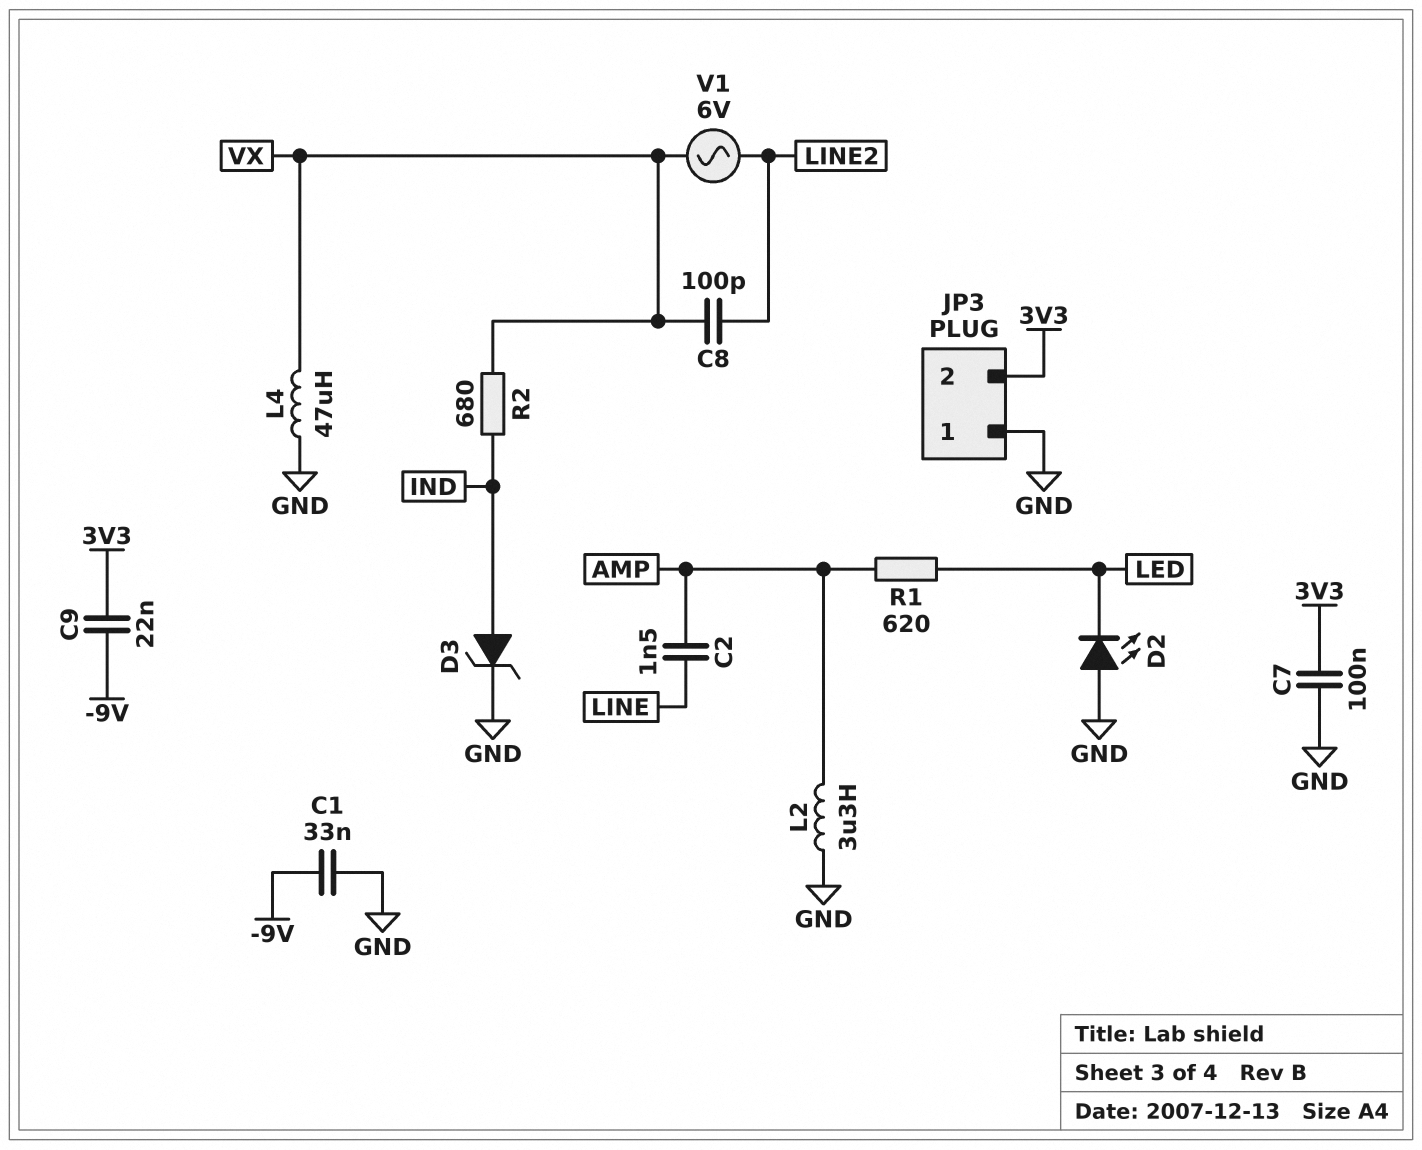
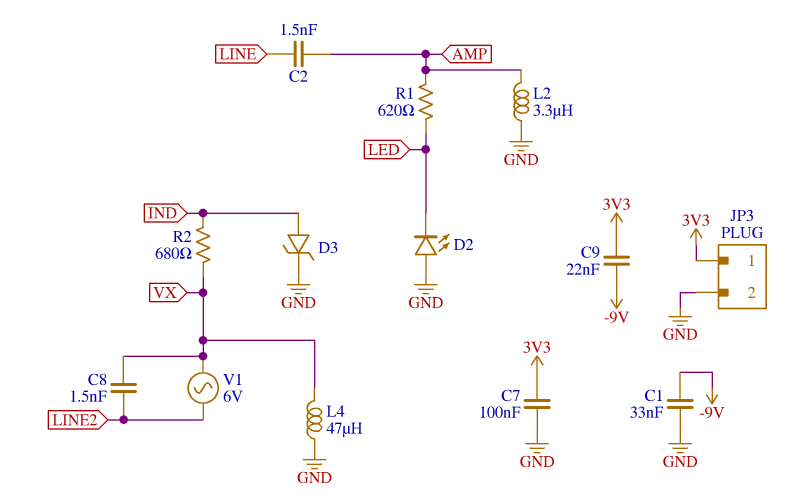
C8: 100pF (LINE2, VX) -> 1.5nF (LINE2, VX)
JP3 pin 1: GND -> 3V3
JP3 pin 2: 3V3 -> GND

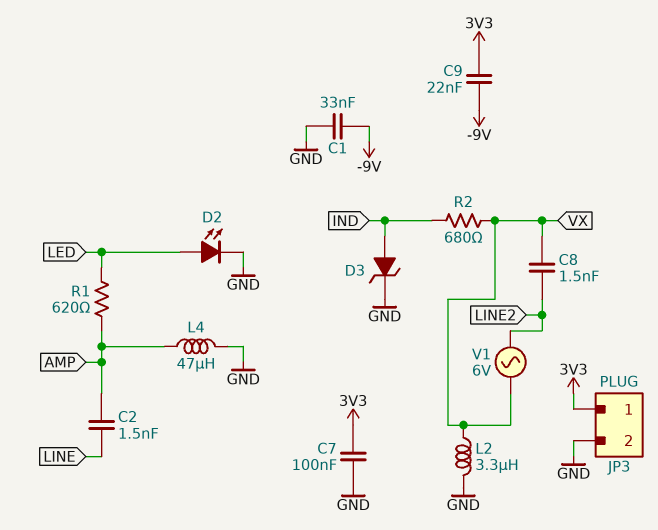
D2: LED (A GND, K LED) -> LED (A LED, K GND)
L2: 3.3uH (AMP, GND) -> 3.3uH (GND, VX)
L4: 47uH (GND, VX) -> 47uH (AMP, GND)

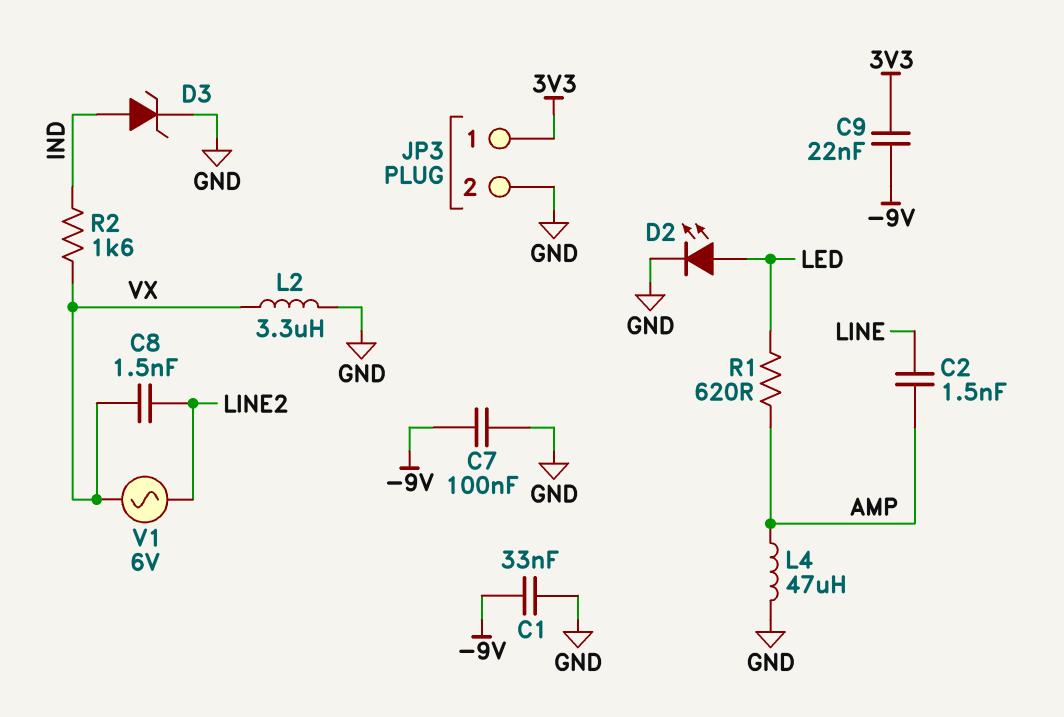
C7: 100nF (3V3, GND) -> 100nF (-9V, GND)
R2: 680 (IND, VX) -> 1.6k (IND, VX)

